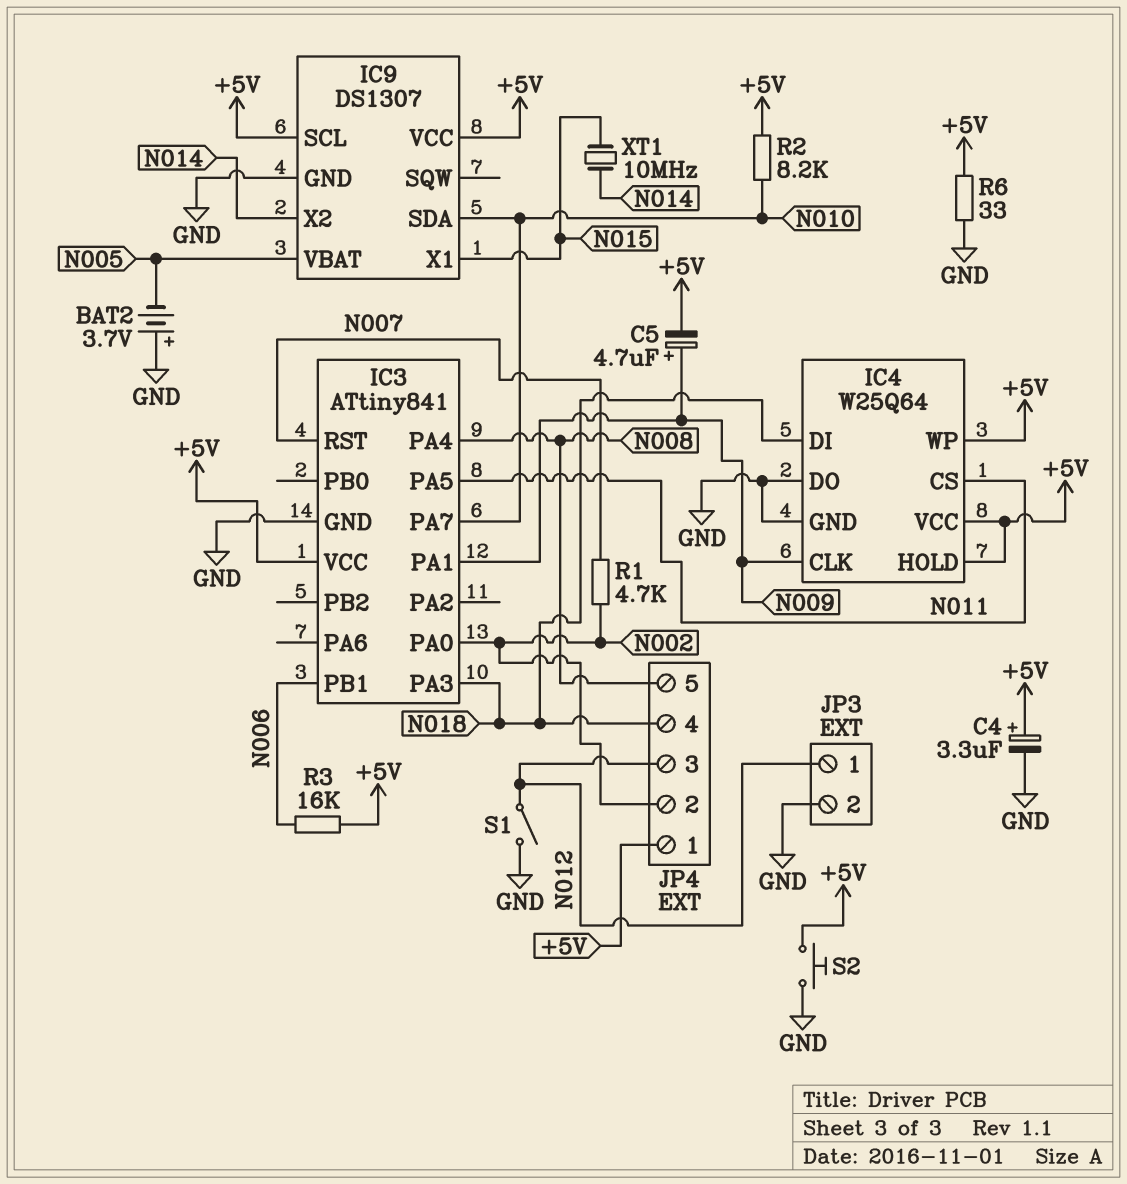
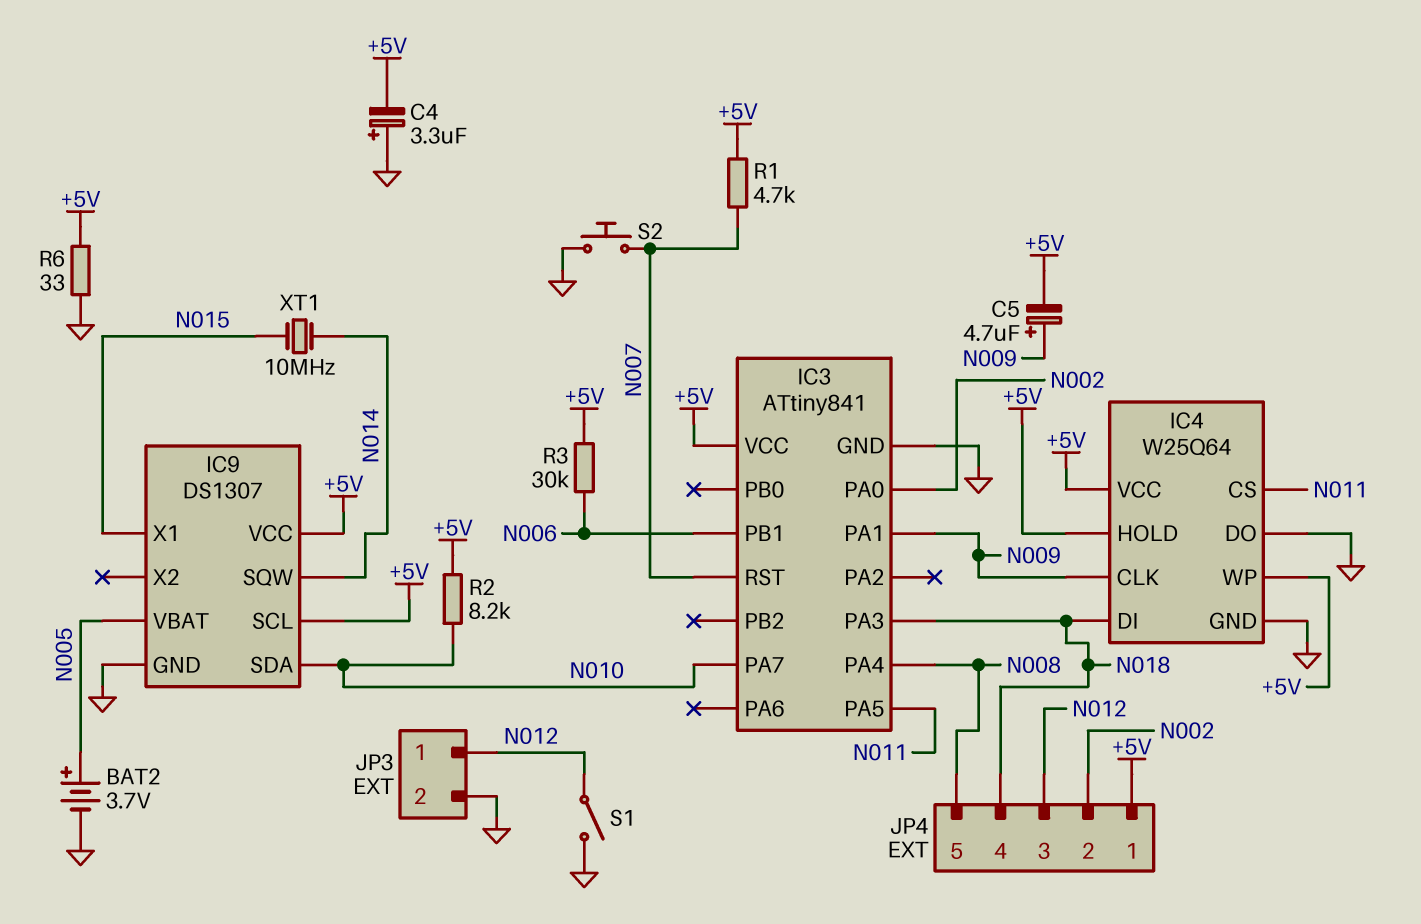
BAT2: 3.7V (plus GND, minus N005) -> 3.7V (plus N005, minus GND)
C4: 3.3uF (plus +5V, minus GND) -> 3.3uF (plus GND, minus +5V)
IC9 pin SQW: none -> N014
IC9 pin X2: N014 -> none
R1: 4.7k (N002, N007) -> 4.7k (+5V, N007)
R3: 16k (+5V, N006) -> 30k (+5V, N006)
S2: button (+5V, GND) -> button (GND, N007)

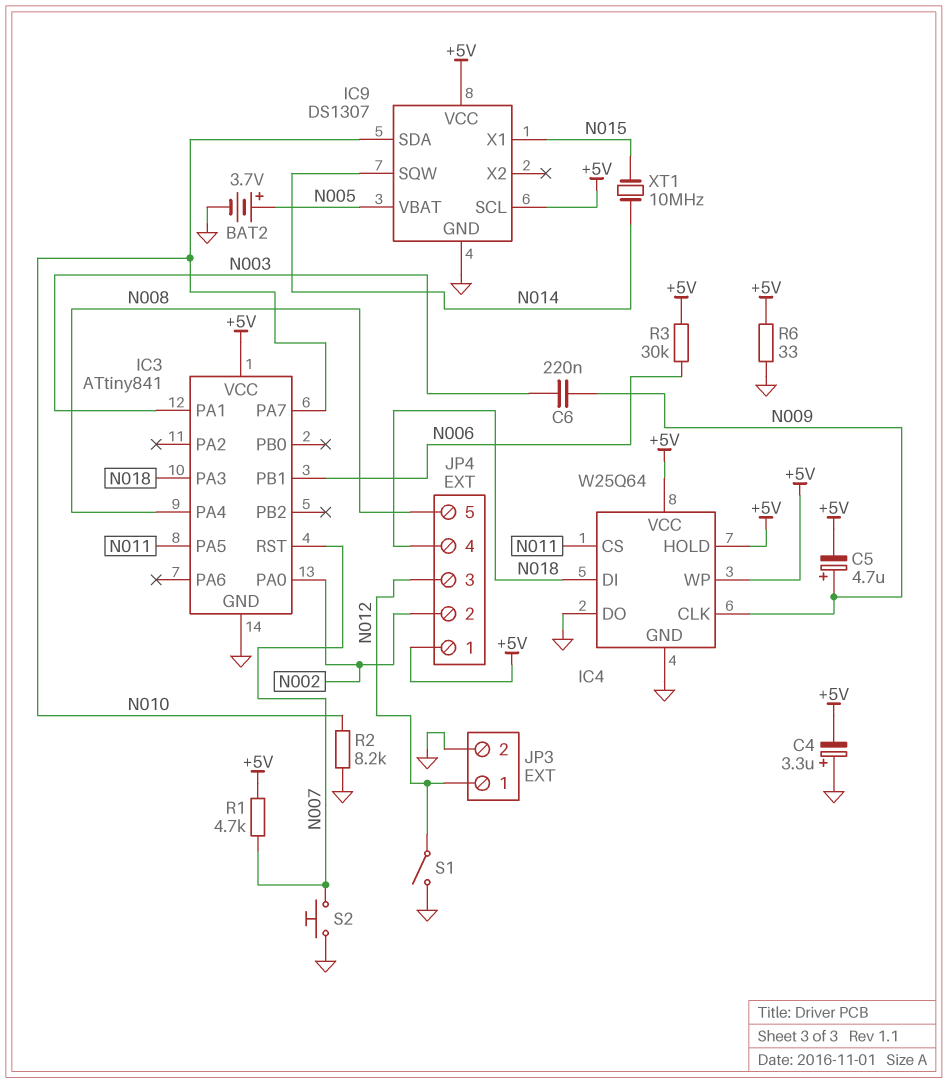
C6: none -> 220nF (N003, N009)
IC3 pin PA1: N009 -> N003
R2: 8.2k (+5V, N010) -> 8.2k (GND, N010)

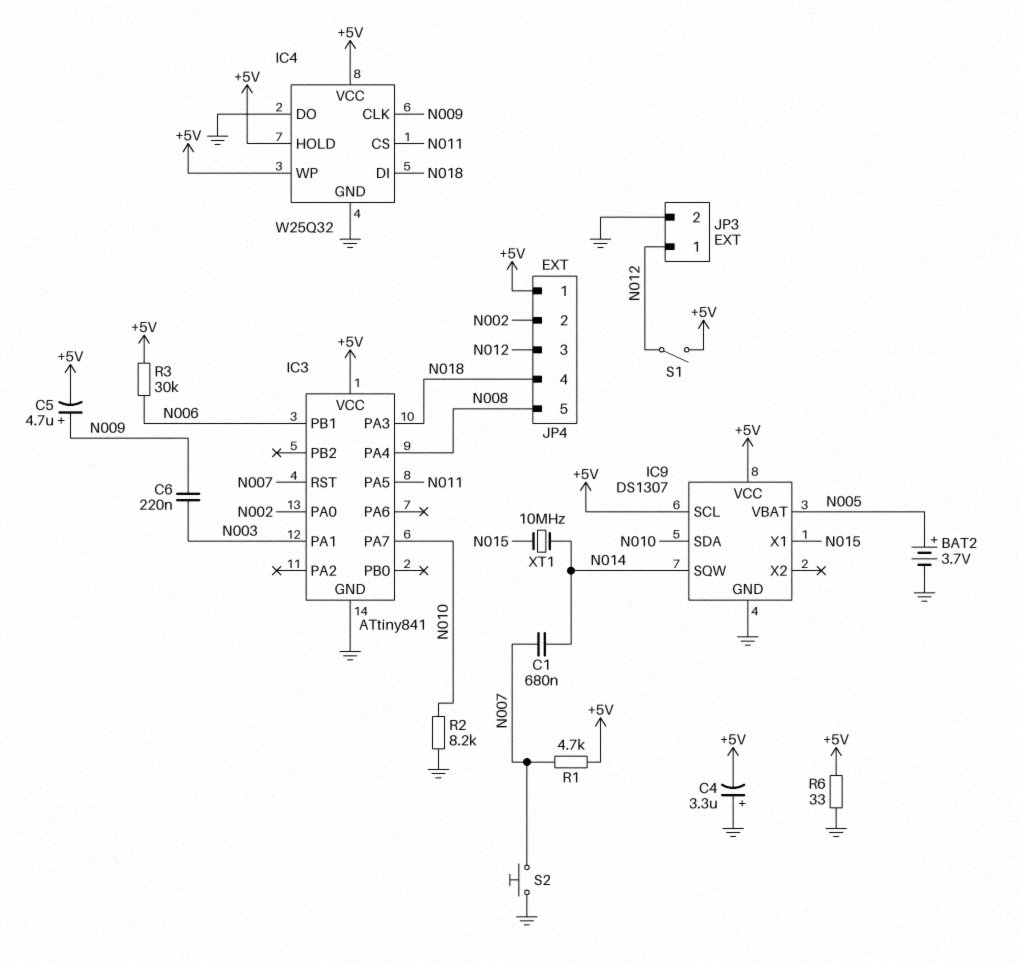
C1: none -> 680nF (N007, N014)
IC4: W25Q64 -> W25Q32
S1: switch (GND, N012) -> switch (+5V, N012)

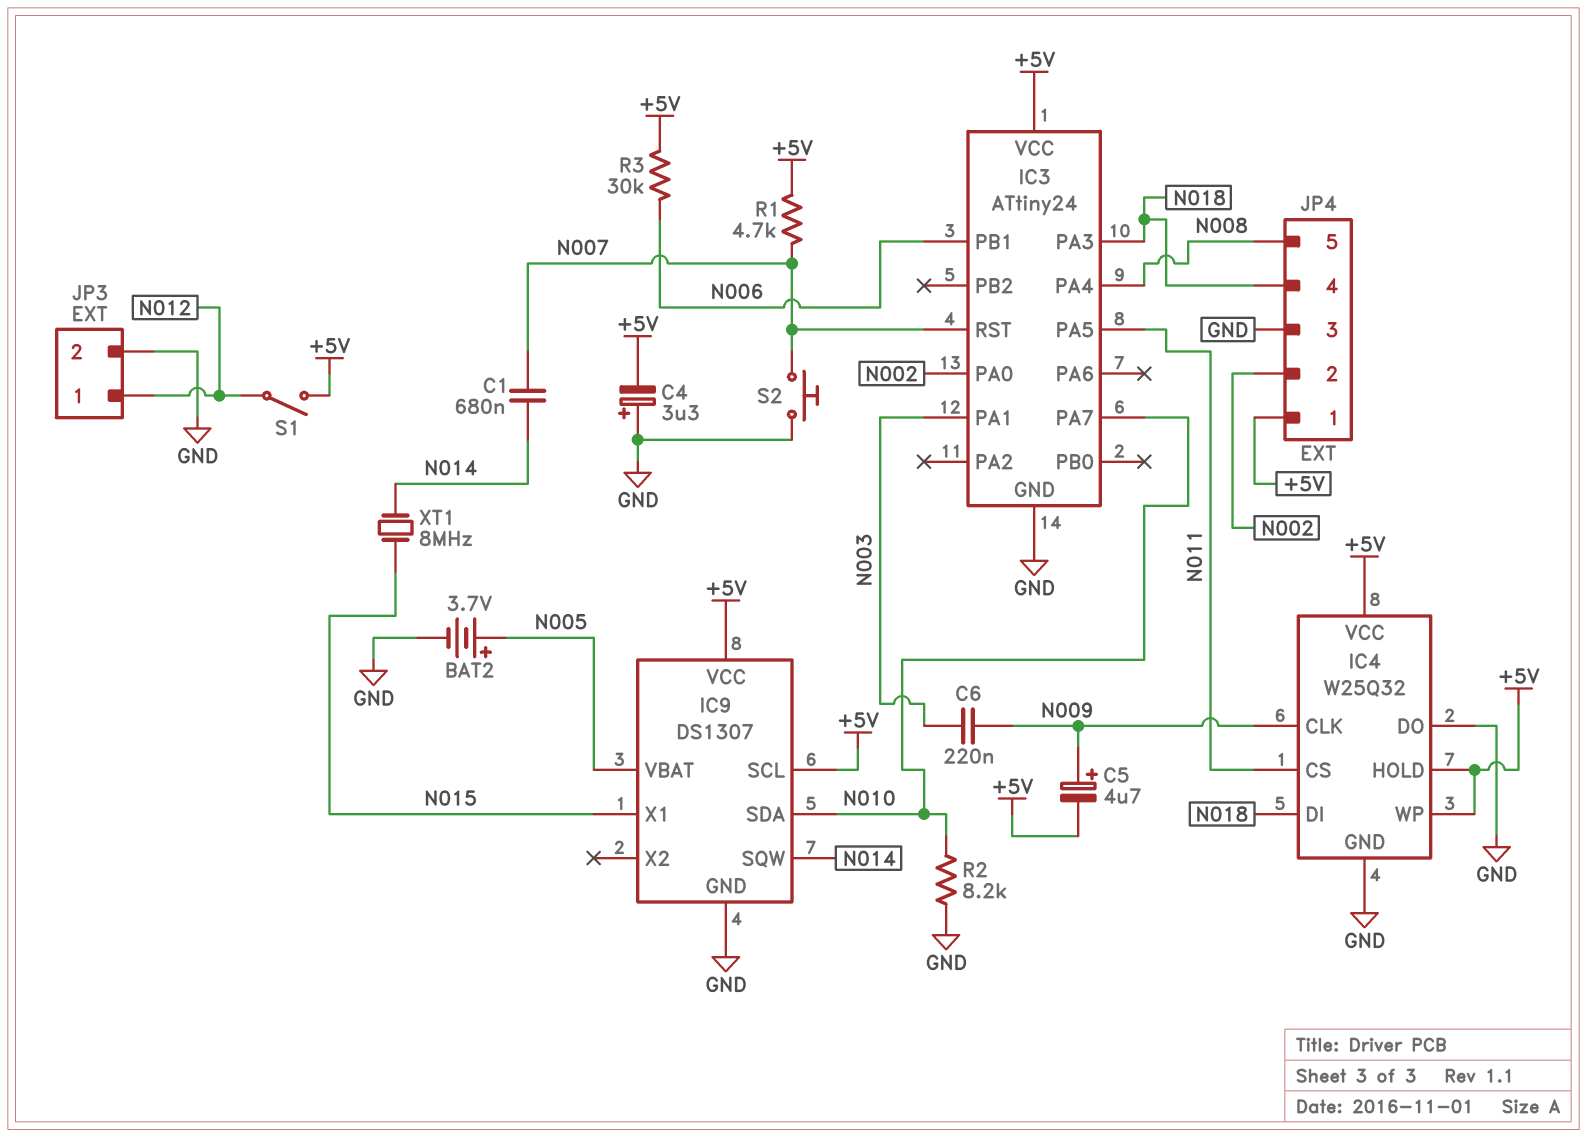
IC3: ATtiny841 -> ATtiny24
JP4 pin 3: N012 -> GND
R6: 33 (+5V, GND) -> none
XT1: 10MHz (N014, N015) -> 8MHz (N014, N015)

